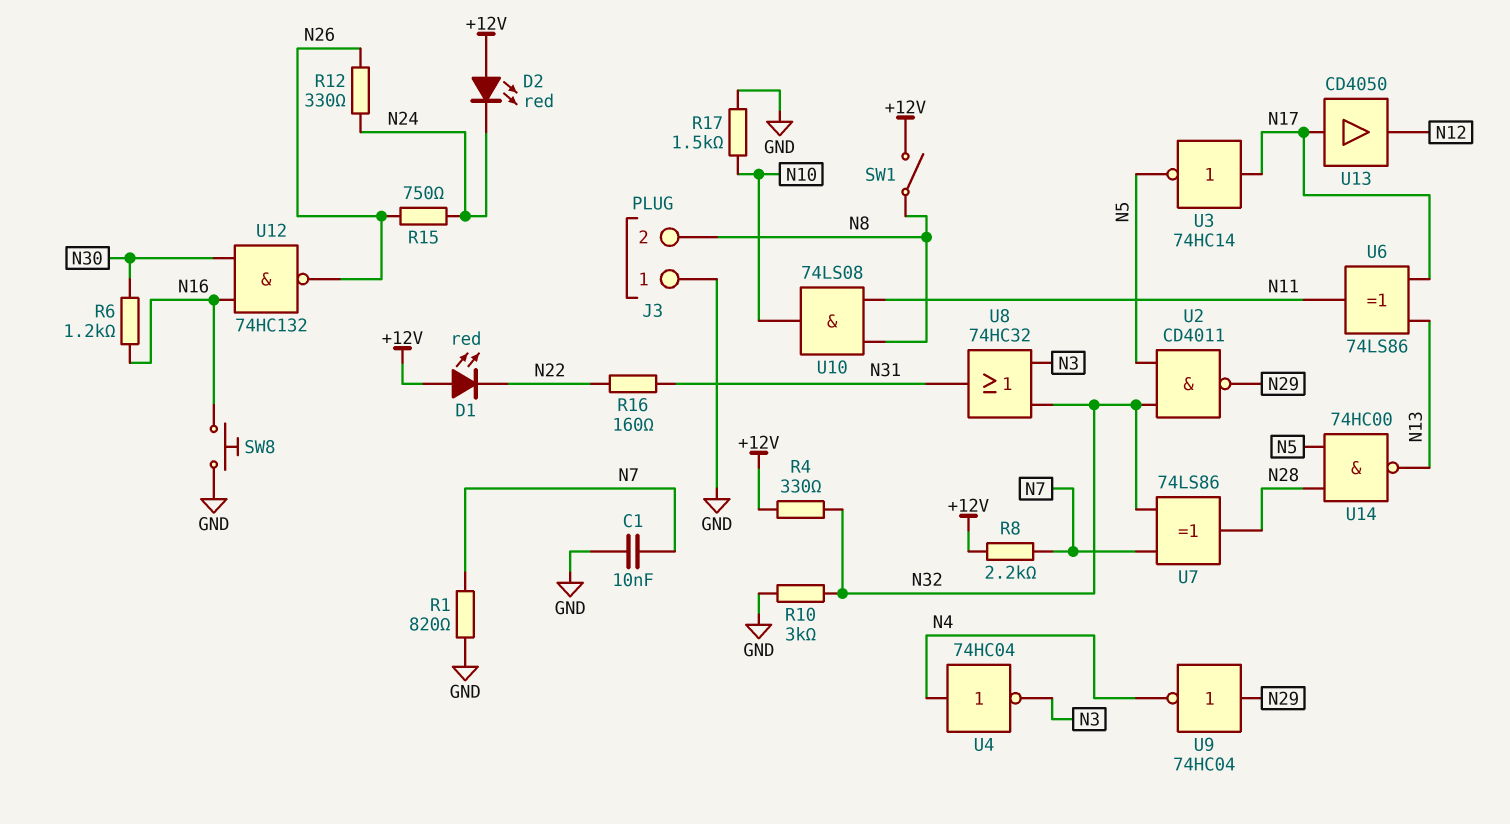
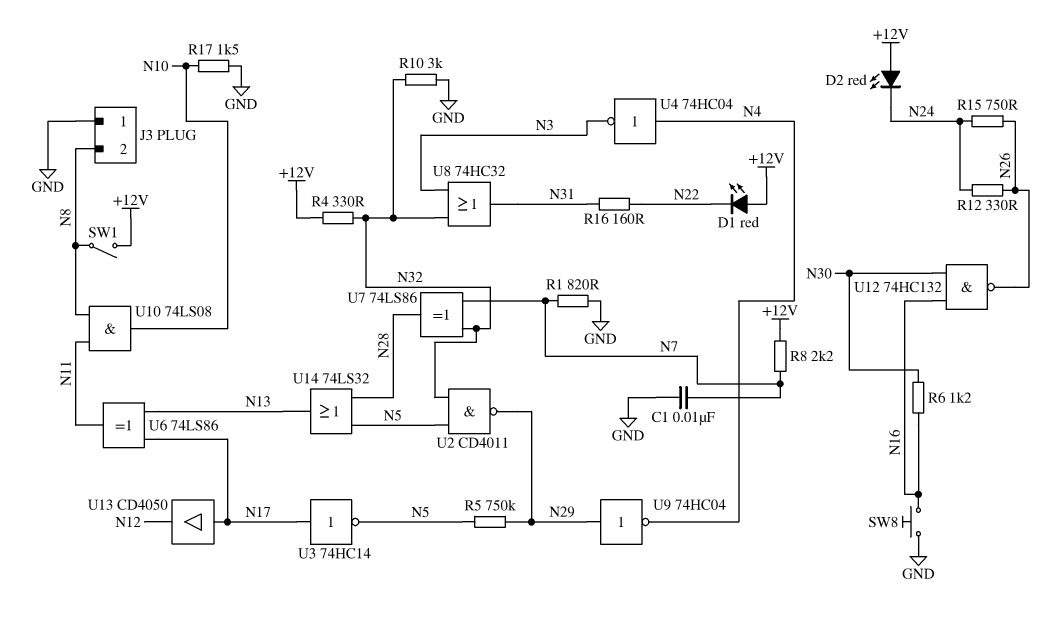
R5: none -> 750k (N5, N29)
U14: NAND 74HC00 (in N5, in N28, out N13) -> OR 74LS32 (in N5, in N28, out N13)

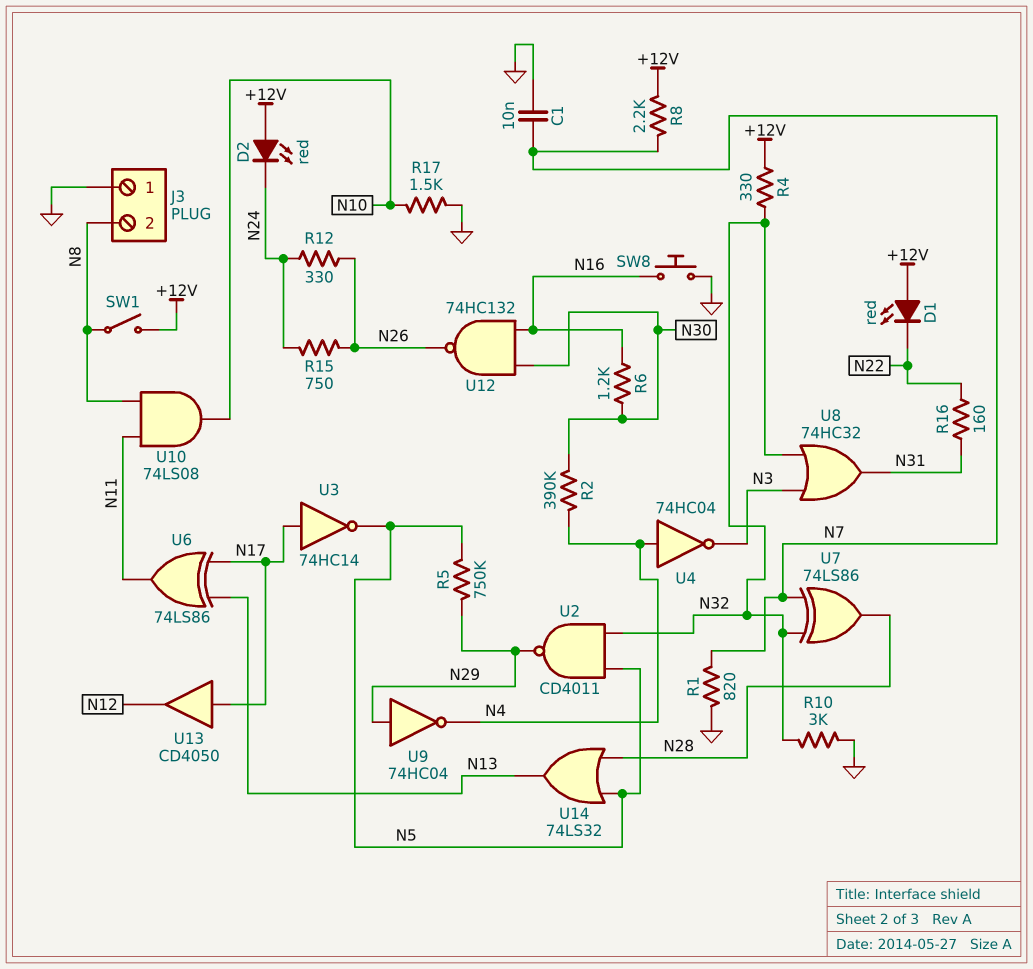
R2: none -> 390k (N4, N30)

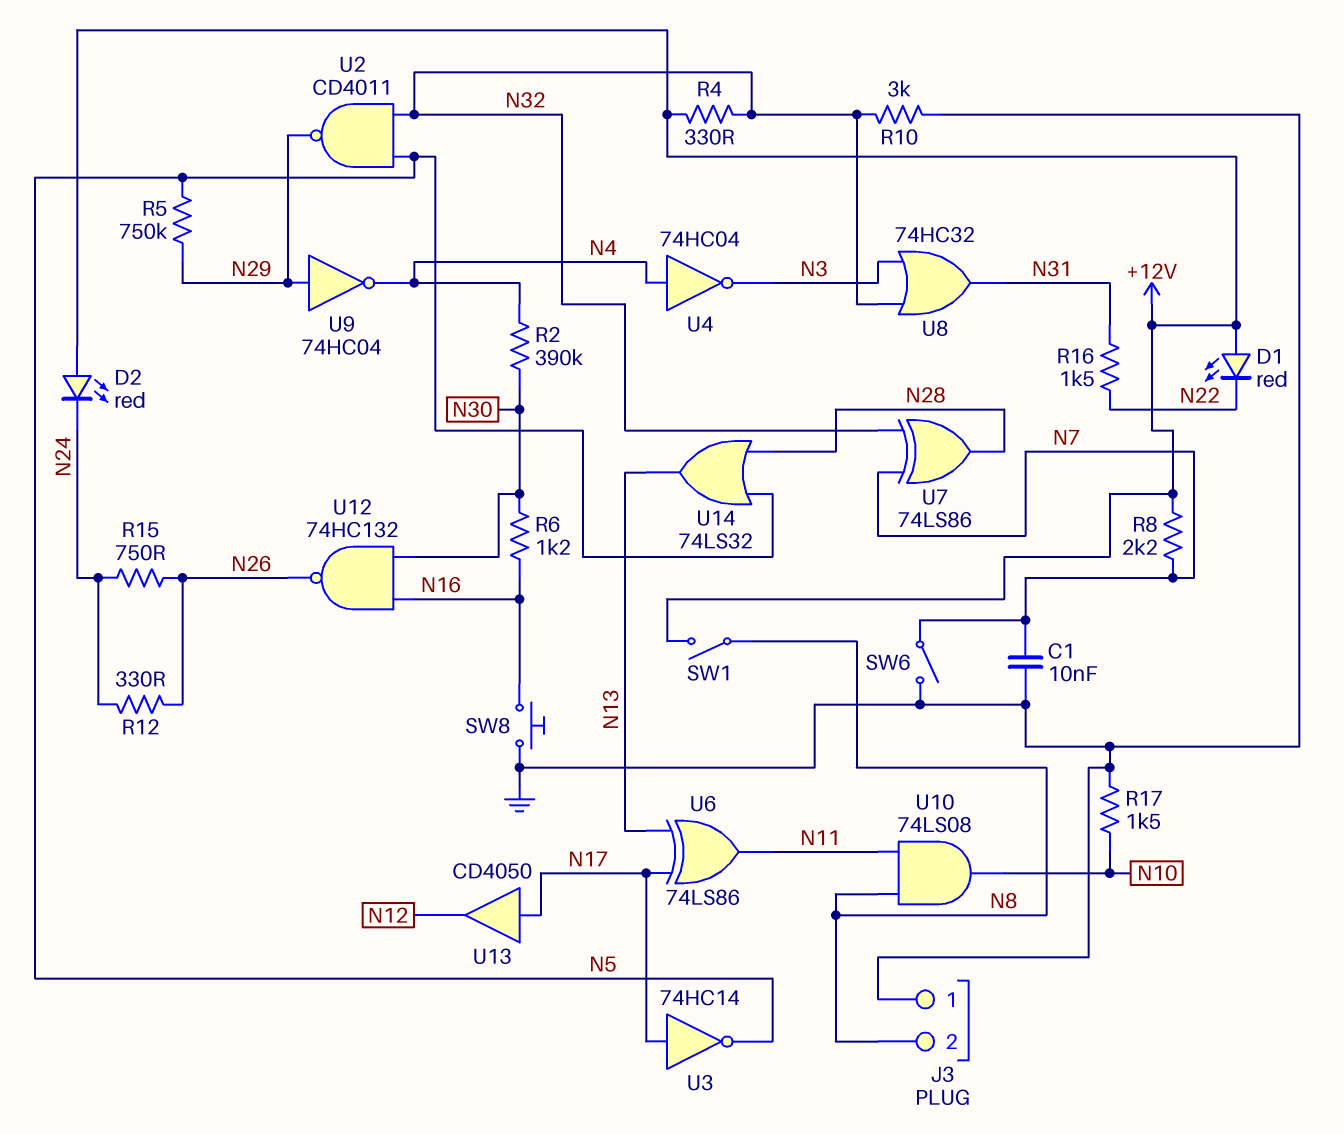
R1: 820 (GND, N7) -> none
R16: 160 (N22, N31) -> 1.5k (N22, N31)
SW6: none -> switch (GND, N7)

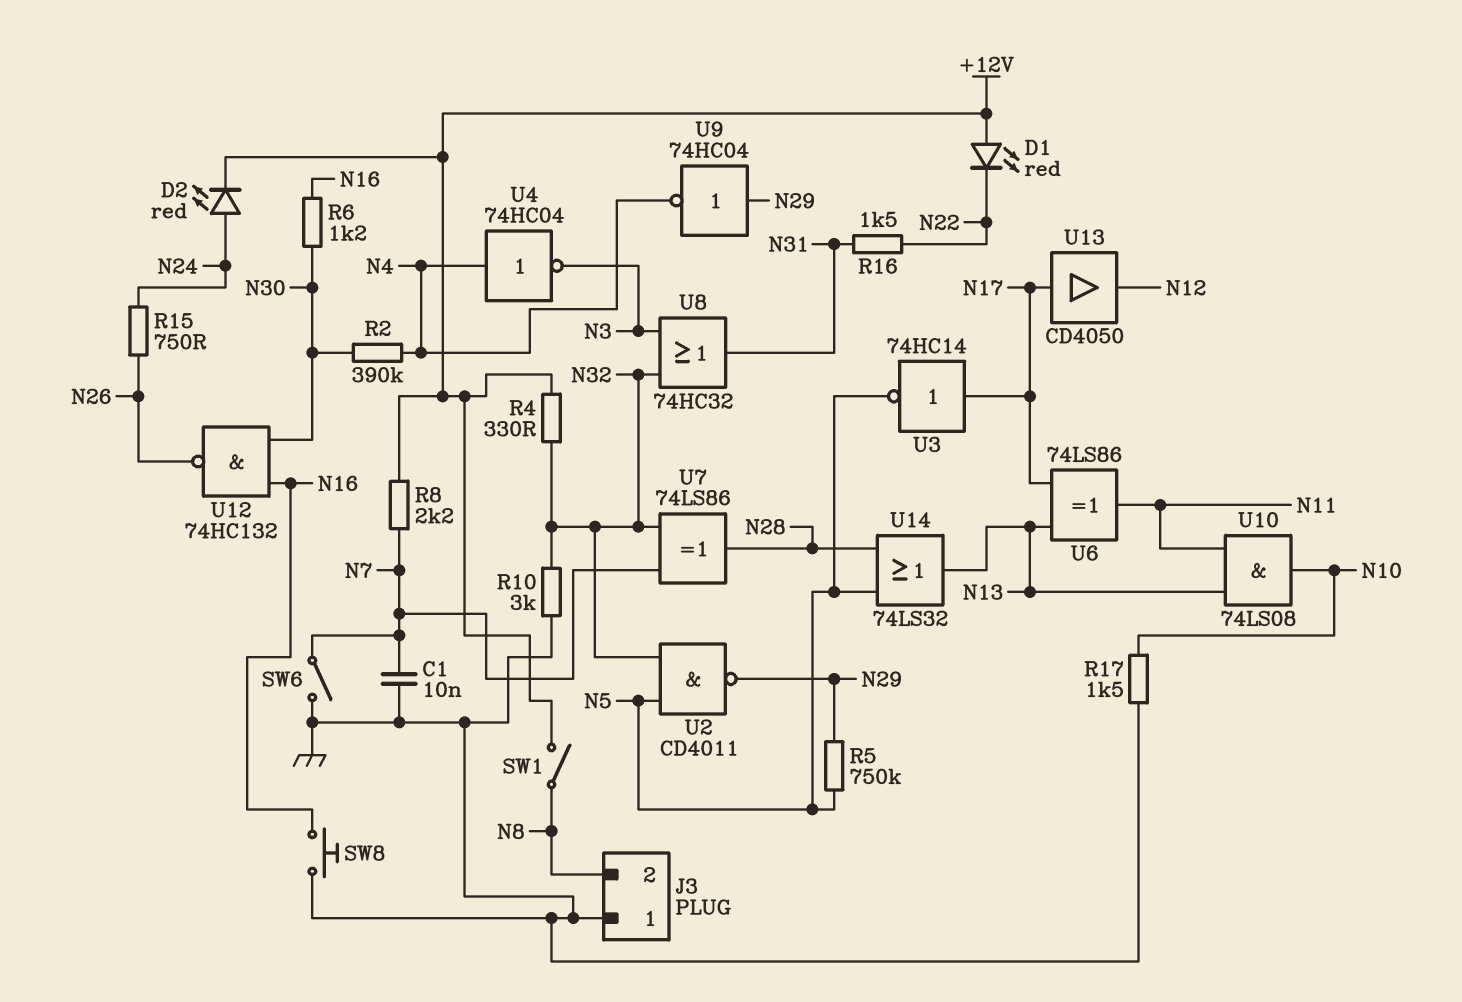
D2: LED red (A +12V, K N24) -> LED red (A N24, K +12V)
R12: 330 (N24, N26) -> none
U10: AND 74LS08 (in N8, in N11, out N10) -> AND 74LS08 (in N11, in N13, out N10)

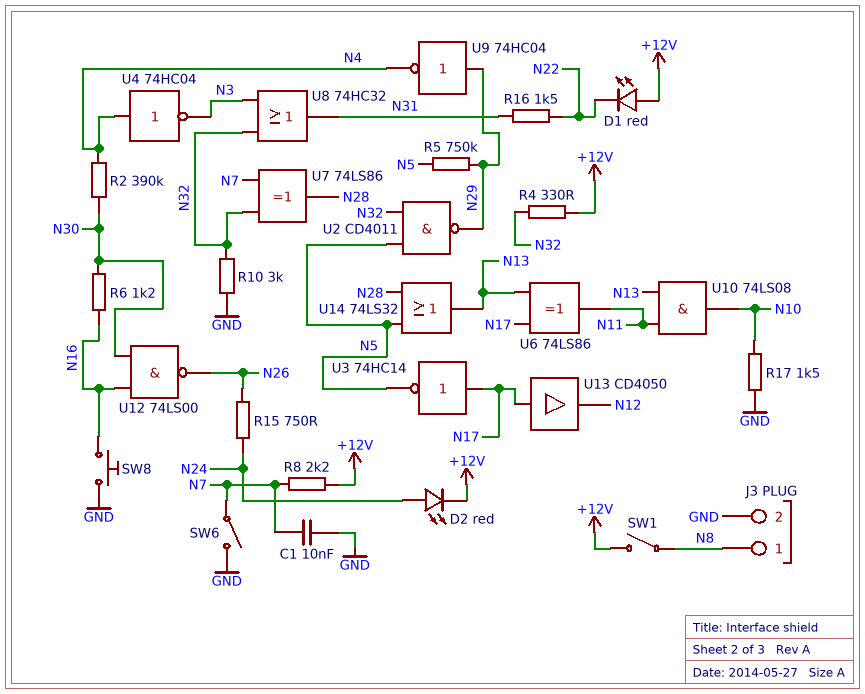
J3 pin 1: GND -> N8
J3 pin 2: N8 -> GND
U12: NAND 74HC132 (in N16, in N30, out N26) -> NAND 74LS00 (in N16, in N30, out N26)

